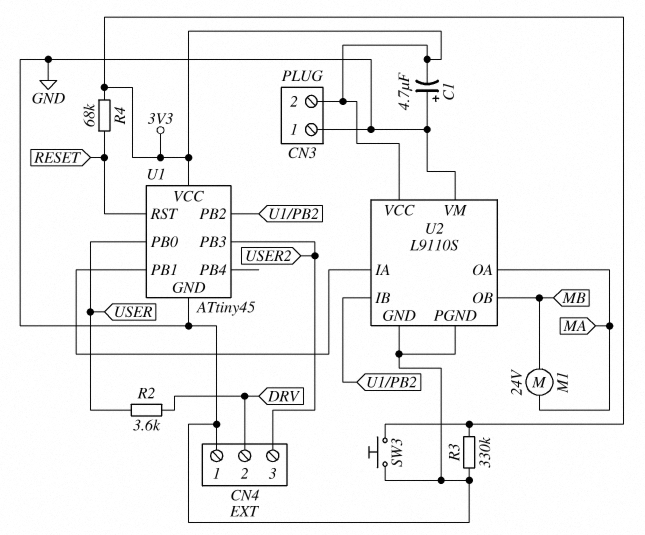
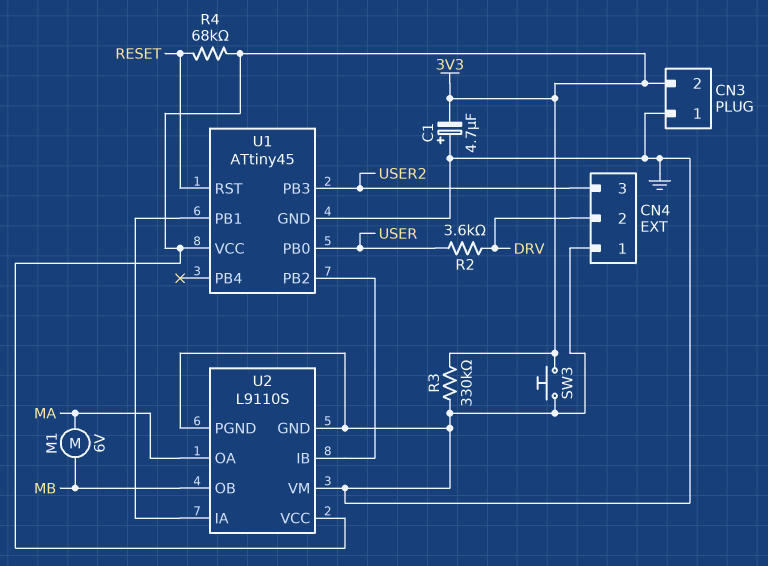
M1: motor 24V (MA, MB) -> motor 6V (MA, MB)

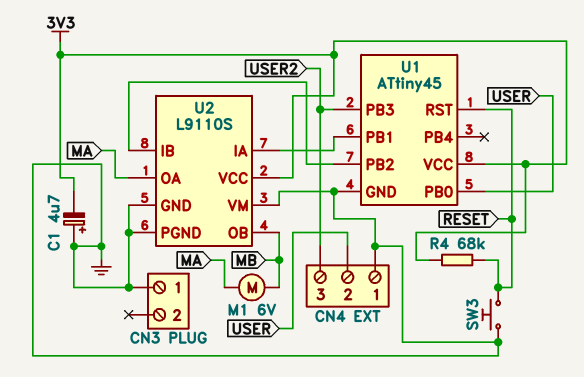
CN3 pin 2: 3V3 -> none
CN4 pin 2: DRV -> USER
R2: 3.6k (DRV, USER) -> none
R3: 330k (3V3, GND) -> none
SW3: button (3V3, GND) -> button (GND, RESET)

